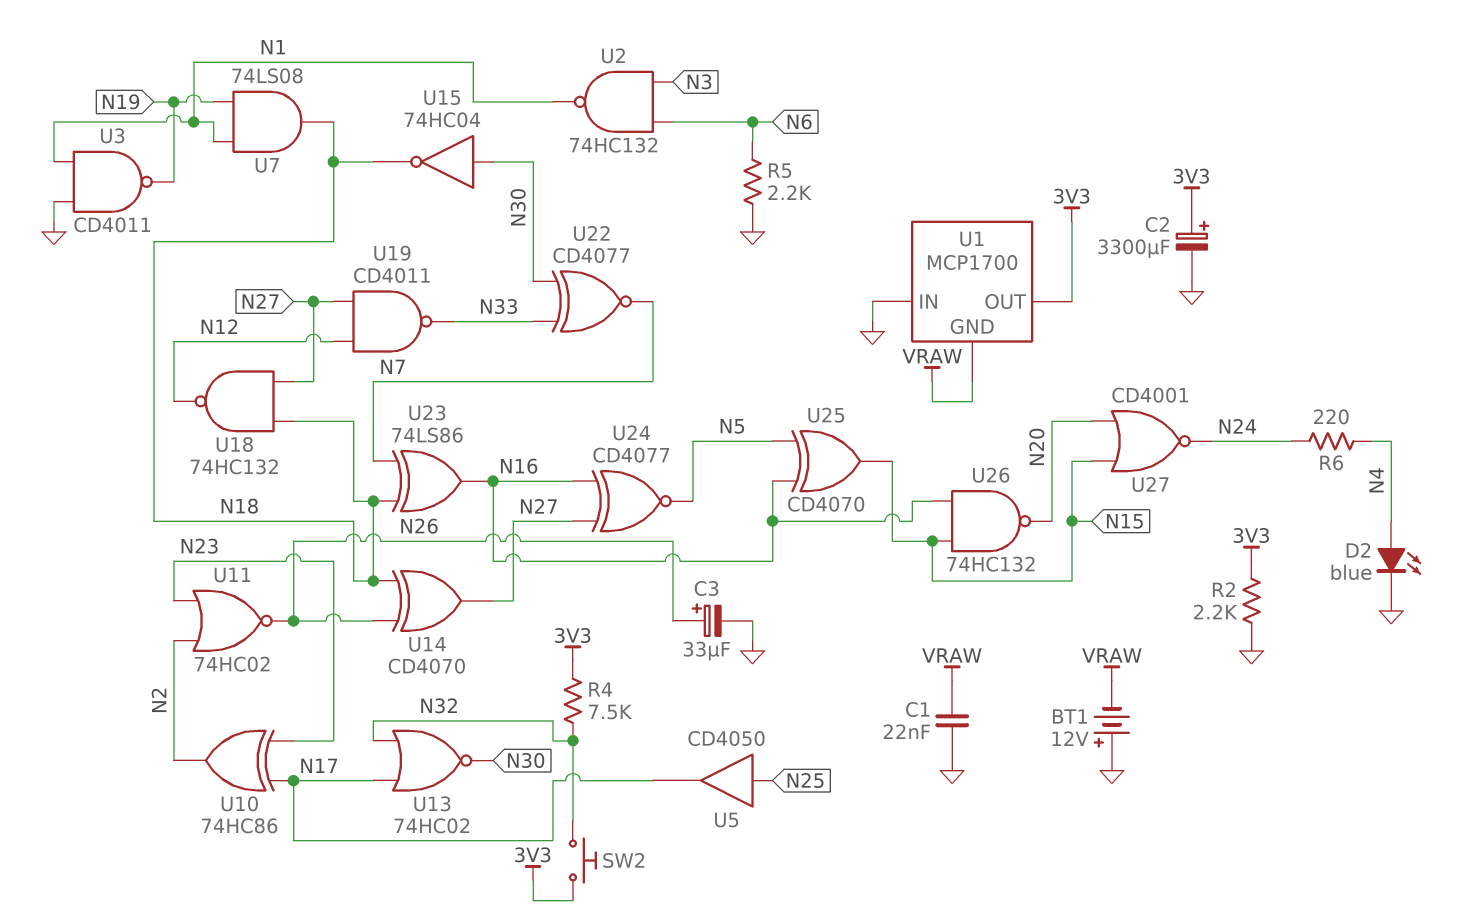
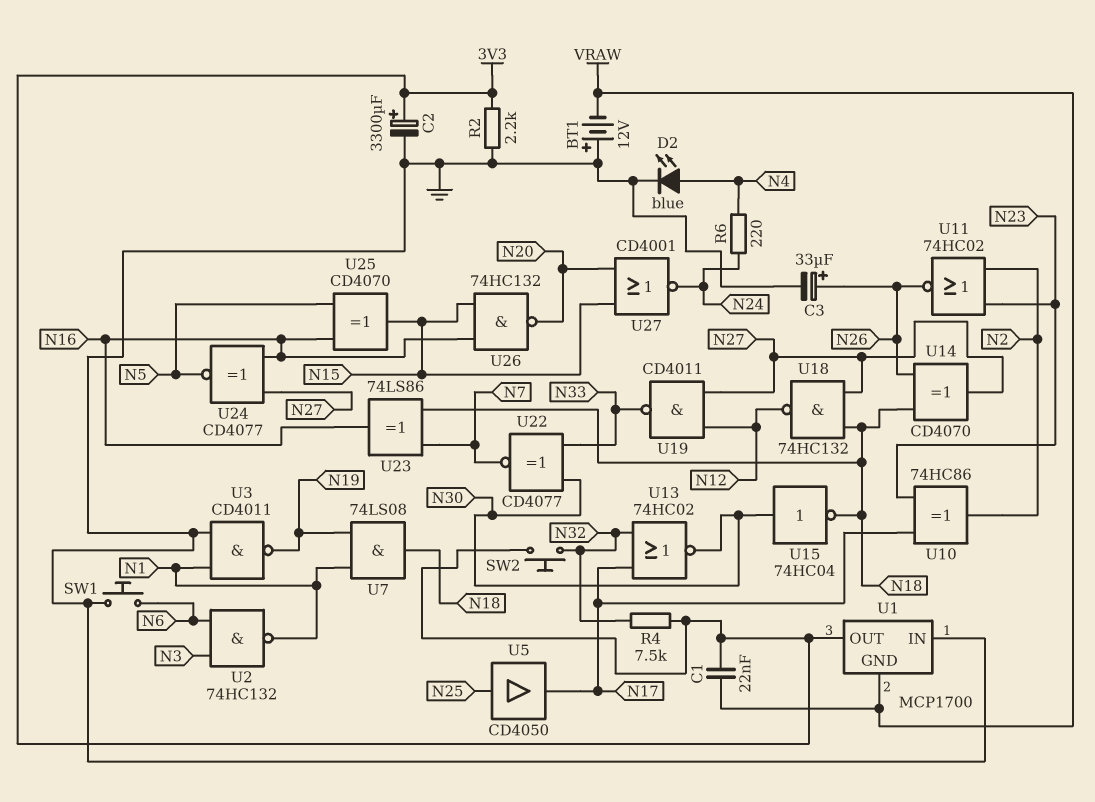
C1: 22nF (GND, VRAW) -> 22nF (3V3, VRAW)
R5: 2.2k (GND, N6) -> none
SW1: none -> button (GND, N6)

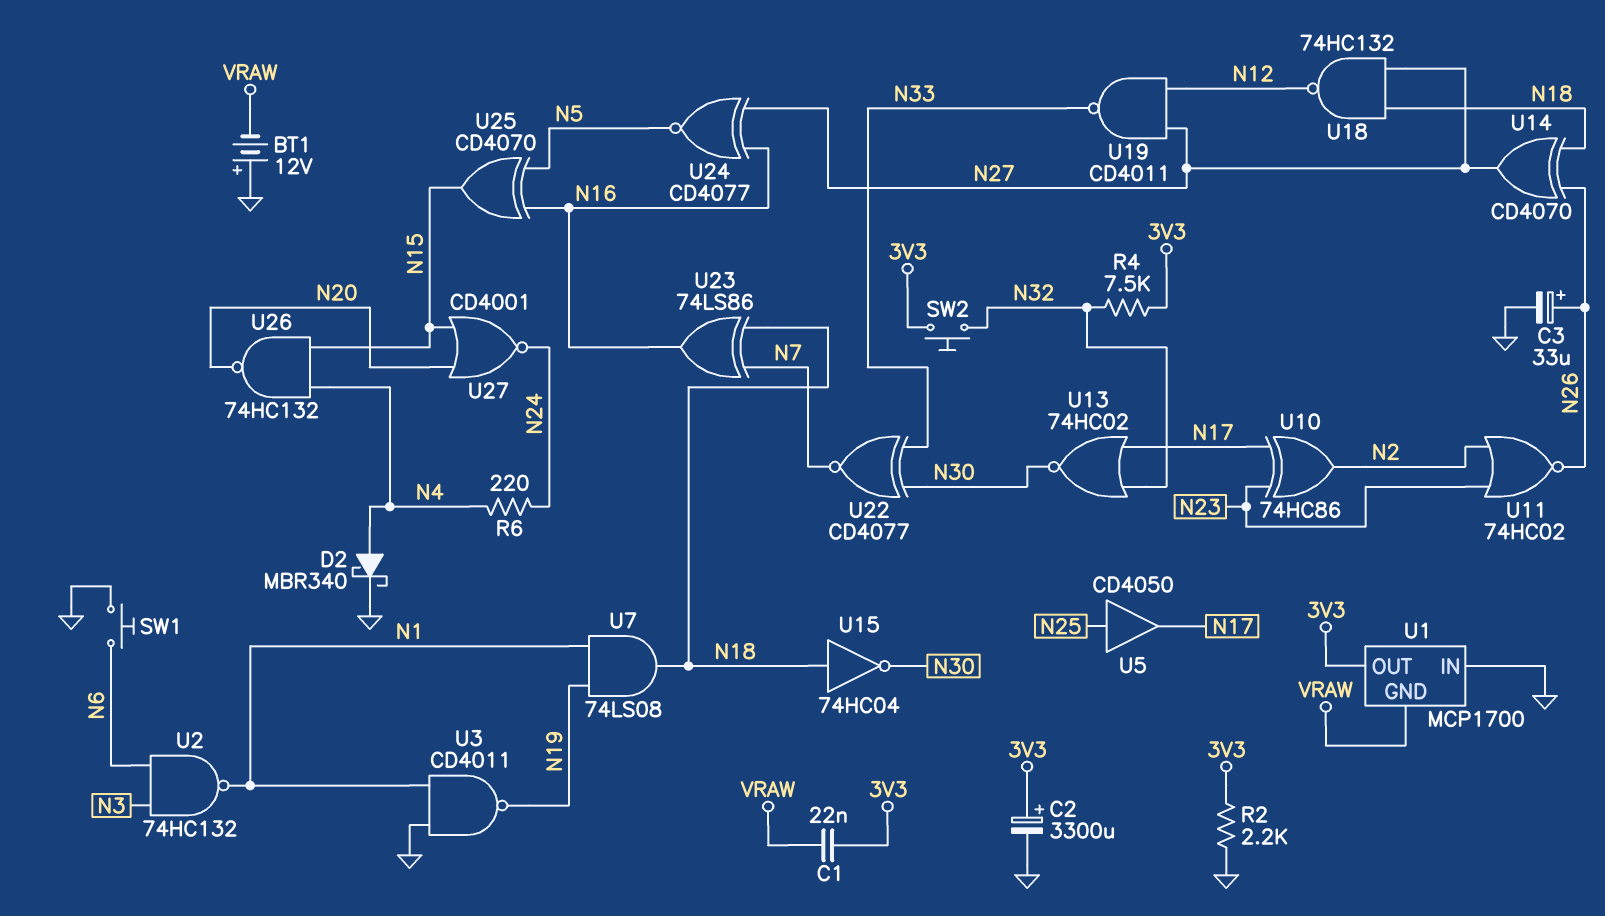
D2: LED blue (A N4, K GND) -> schottky MBR340 (A N4, K GND)
U15: NOT 74HC04 (in N30, out N18) -> NOT 74HC04 (in N18, out N30)
U26: NAND 74HC132 (in N15, in N16, out N20) -> NAND 74HC132 (in N4, in N15, out N20)

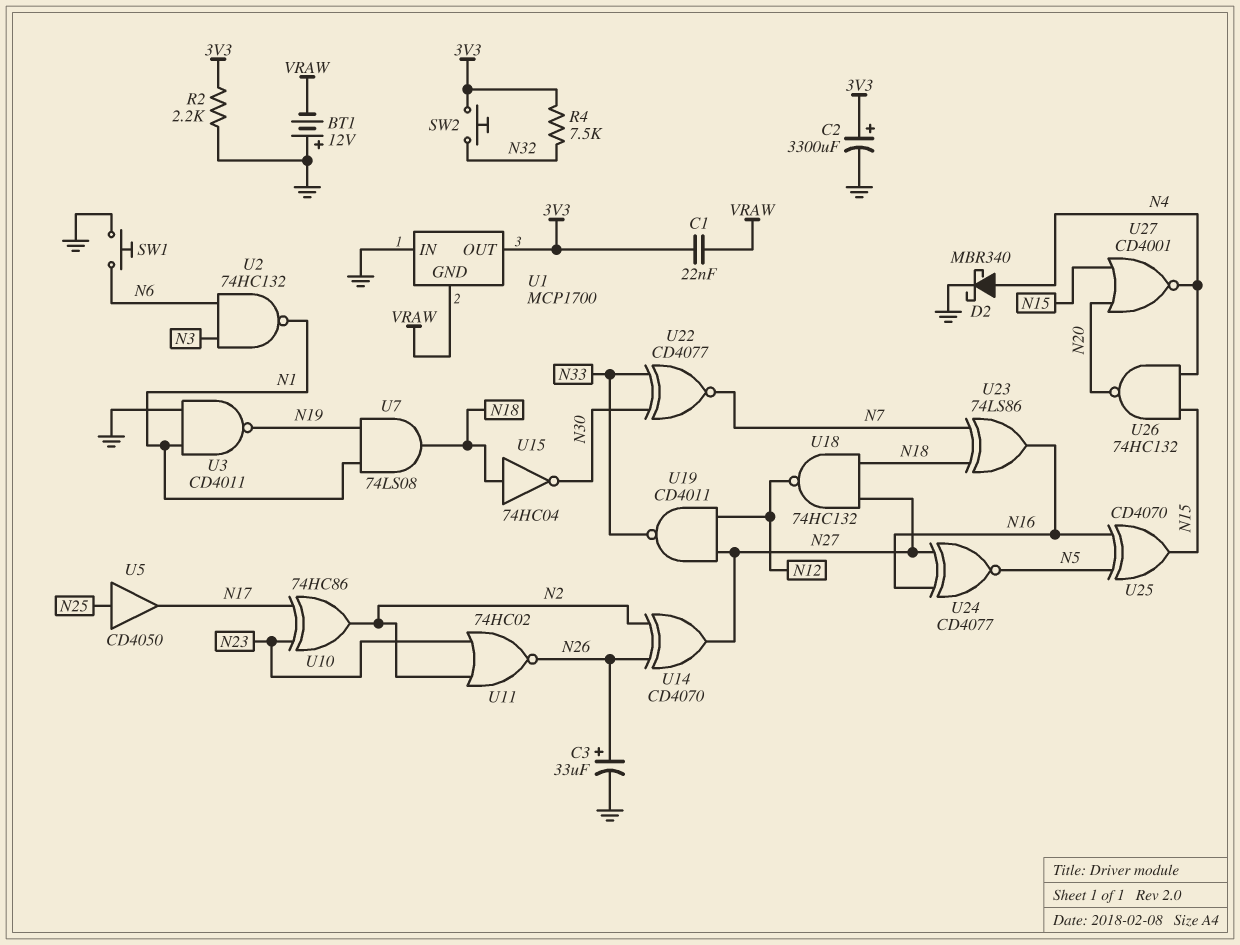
R6: 220 (N4, N24) -> none
U13: NOR 74HC02 (in N17, in N32, out N30) -> none
U14: XOR CD4070 (in N18, in N26, out N27) -> XOR CD4070 (in N2, in N26, out N27)
U27: NOR CD4001 (in N15, in N20, out N24) -> NOR CD4001 (in N15, in N20, out N4)

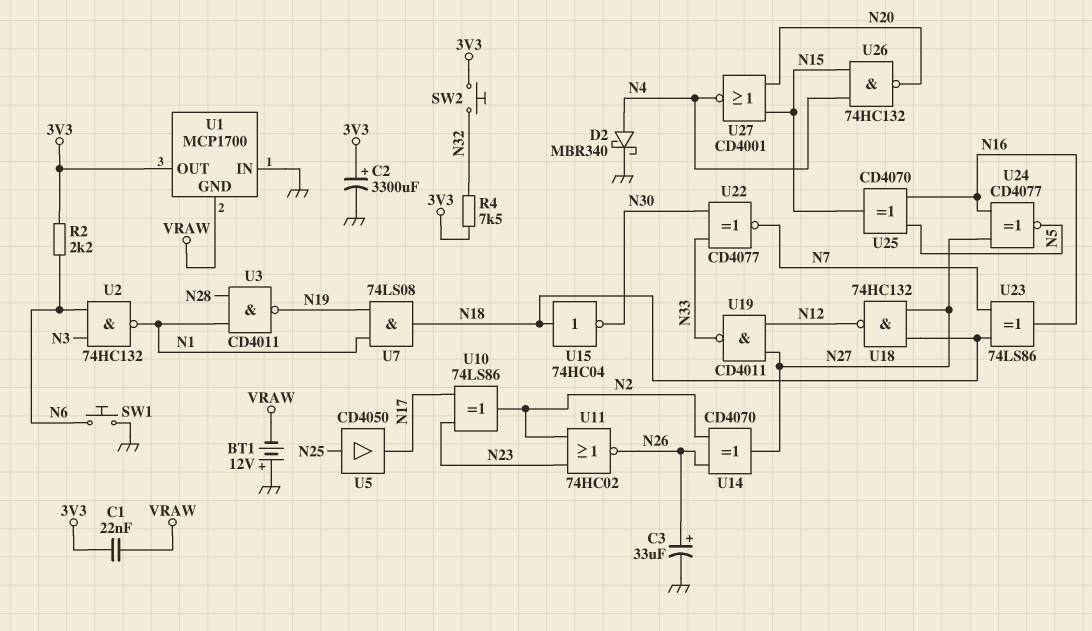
R2: 2.2k (3V3, GND) -> 2.2k (3V3, N6)
U3: NAND CD4011 (in GND, in N1, out N19) -> NAND CD4011 (in N1, in N28, out N19)
U10: XOR 74HC86 (in N17, in N23, out N2) -> XOR 74LS86 (in N17, in N23, out N2)

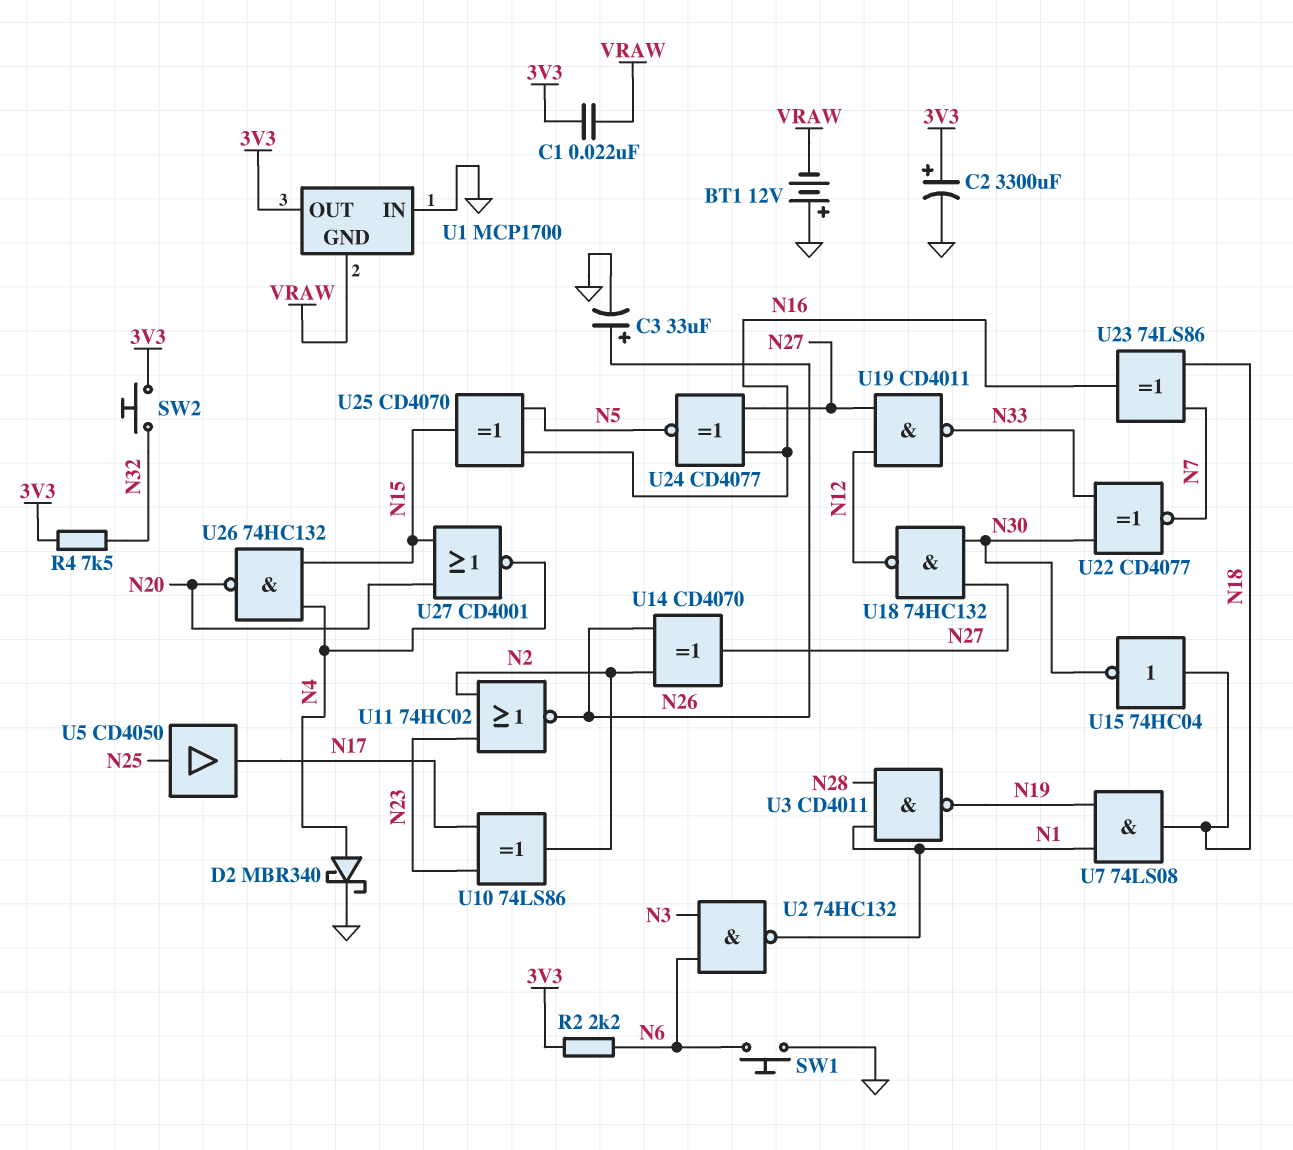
U18: NAND 74HC132 (in N18, in N27, out N12) -> NAND 74HC132 (in N27, in N30, out N12)

